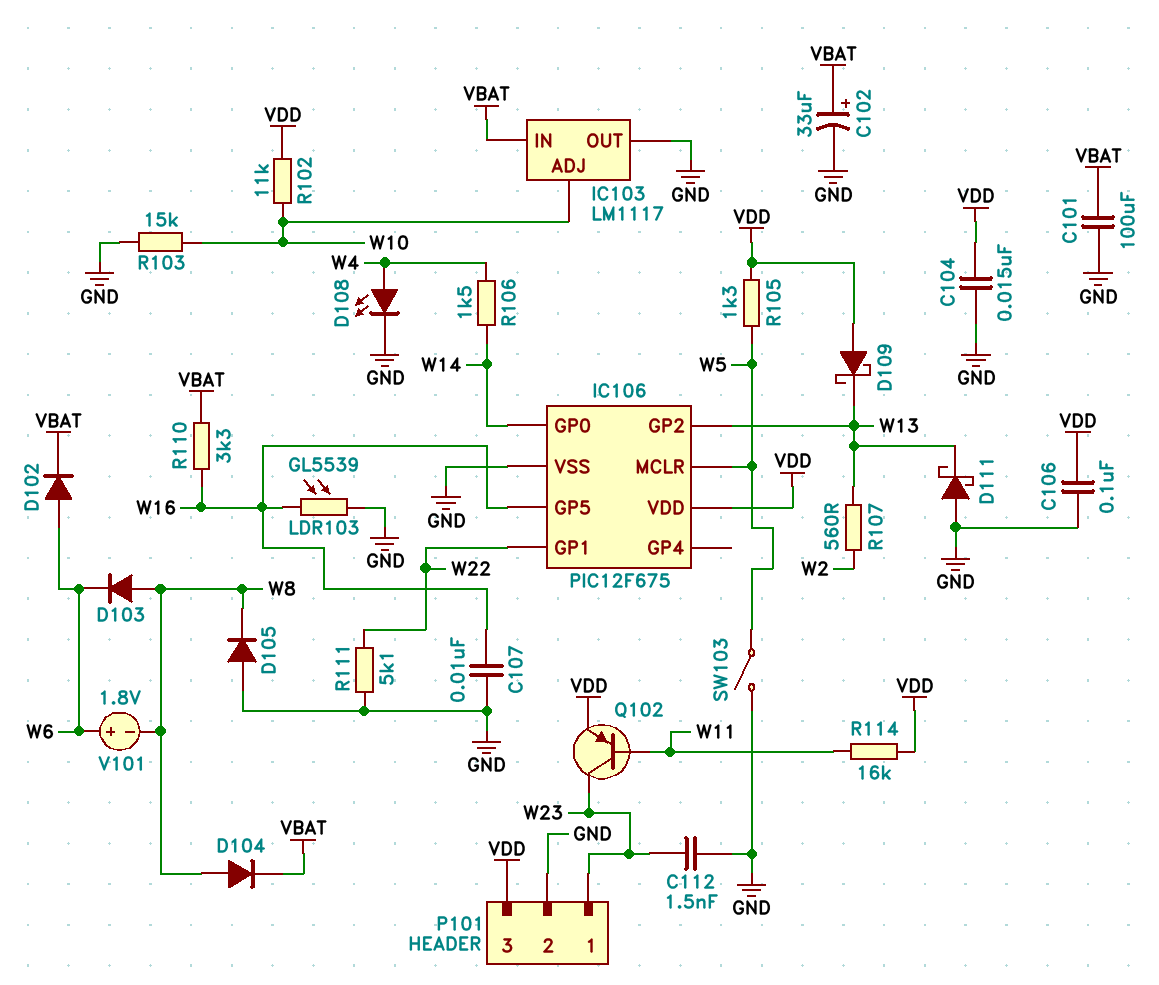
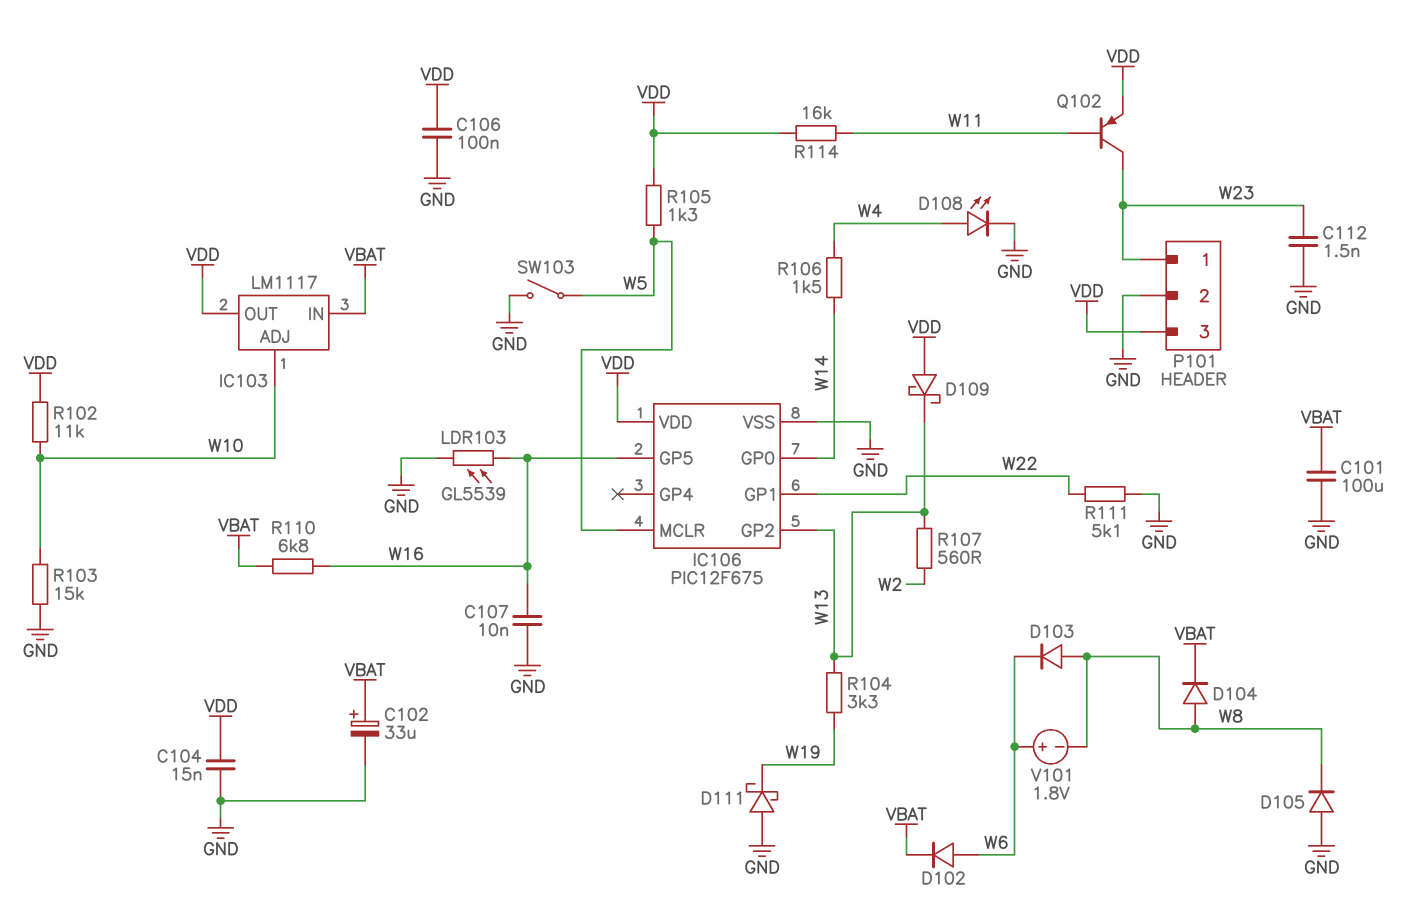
D111: schottky (A GND, K W13) -> schottky (A GND, K W19)
IC103 pin OUT: GND -> VDD
R104: none -> 3.3k (W13, W19)
R110: 3.3k (VBAT, W16) -> 6.8k (VBAT, W16)

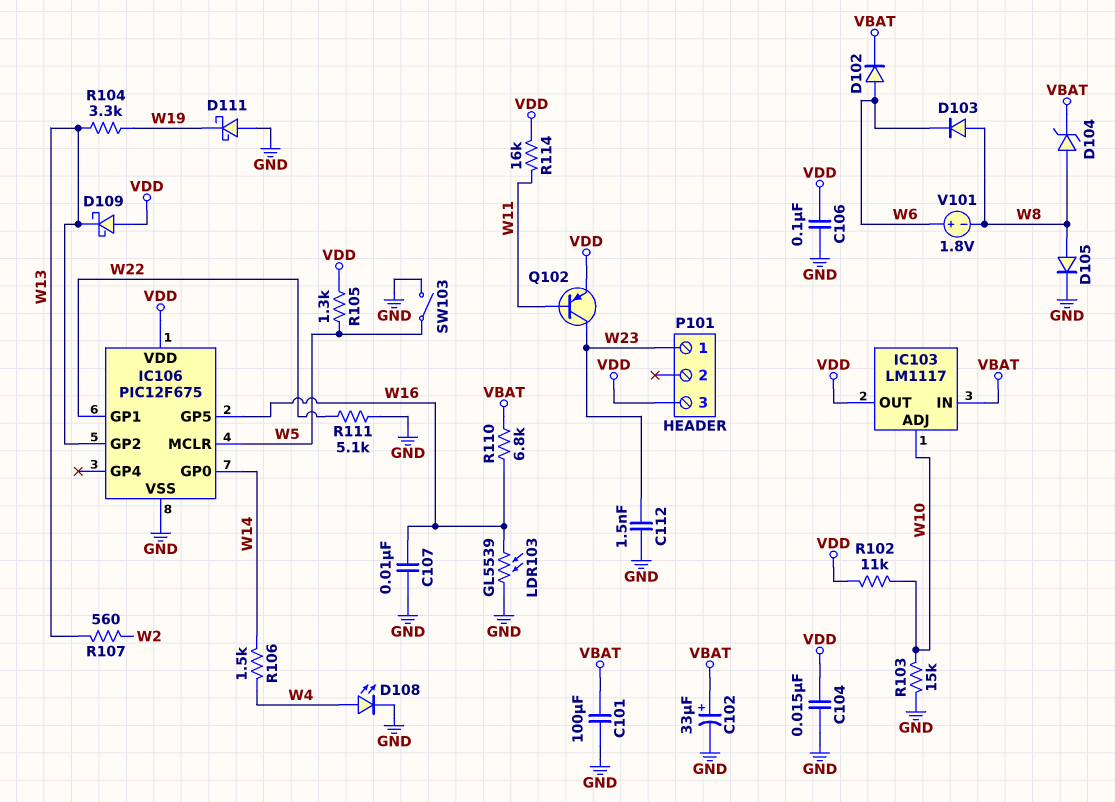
D104: diode (A W8, K VBAT) -> zener (A W8, K VBAT)
D105: diode (A GND, K W8) -> diode (A W8, K GND)
P101 pin 2: GND -> none

